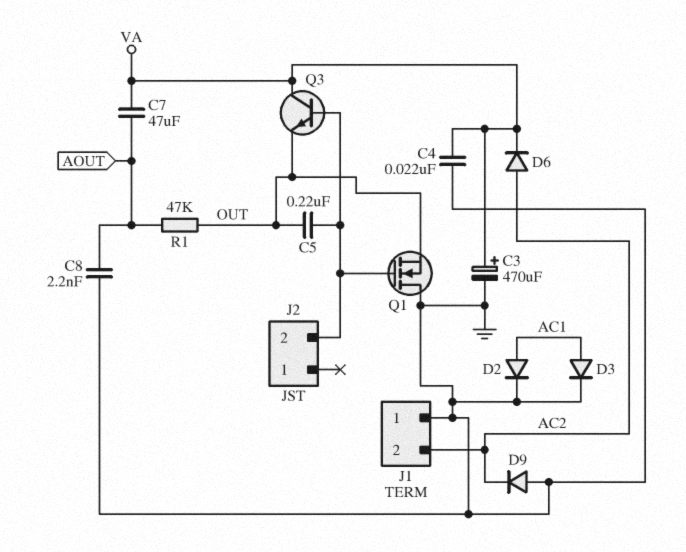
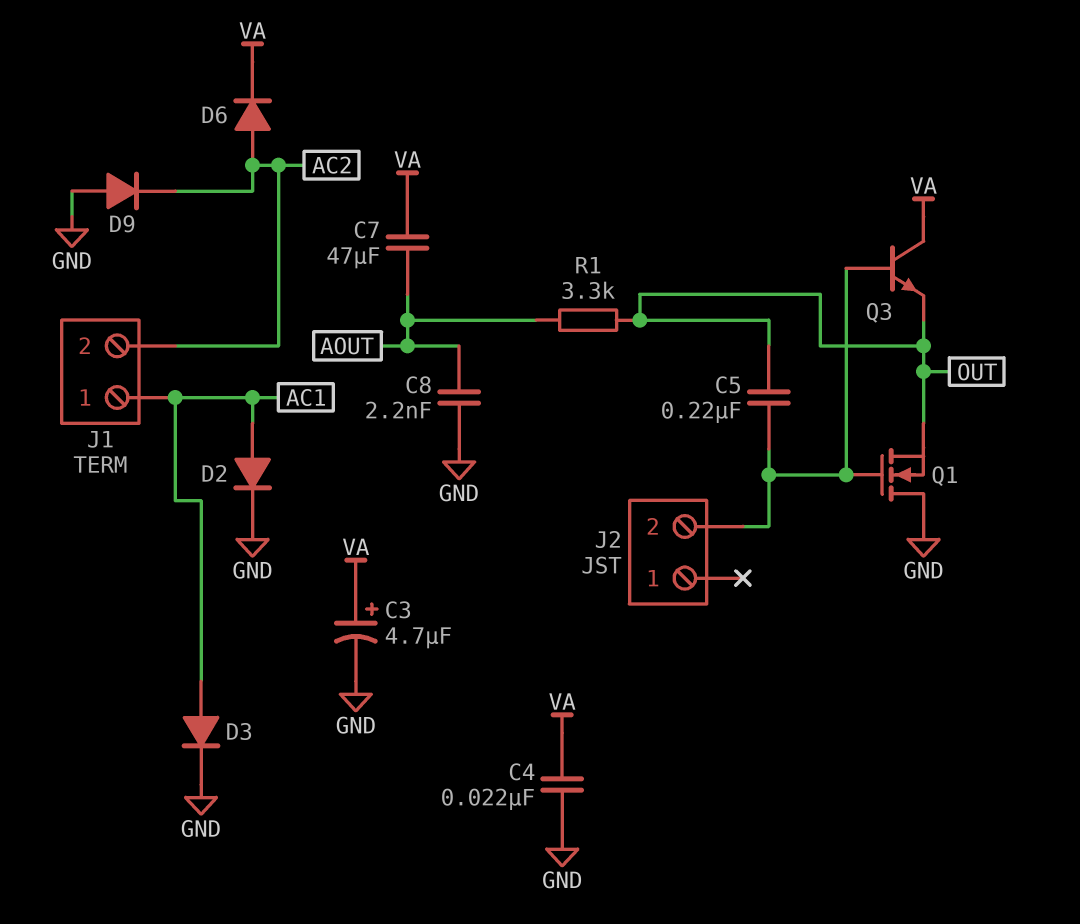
C3: 470uF (plus VA, minus GND) -> 4.7uF (plus VA, minus GND)
J1 pin 1: GND -> AC1
R1: 47k (AOUT, OUT) -> 3.3k (AOUT, OUT)

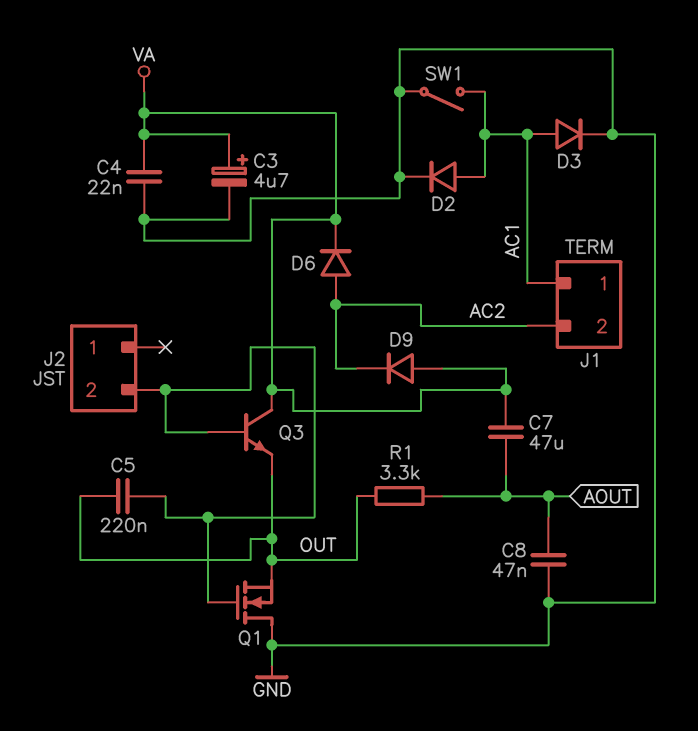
C8: 2.2nF (AOUT, GND) -> 47nF (AOUT, GND)
D9: diode (A GND, K AC2) -> diode (A VA, K AC2)
SW1: none -> switch (AC1, GND)

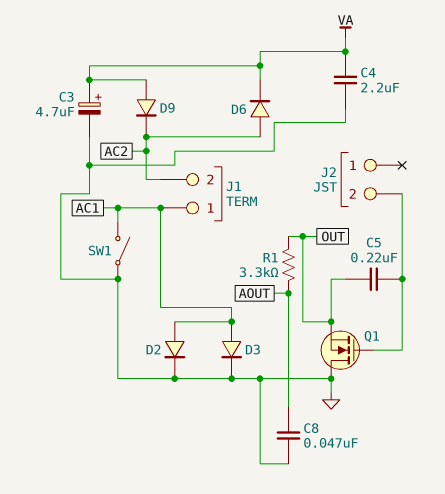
C4: 22nF (GND, VA) -> 2.2uF (GND, VA)
C7: 47uF (AOUT, VA) -> none
Q3: NPN (B J2/2, C VA, E OUT) -> none

